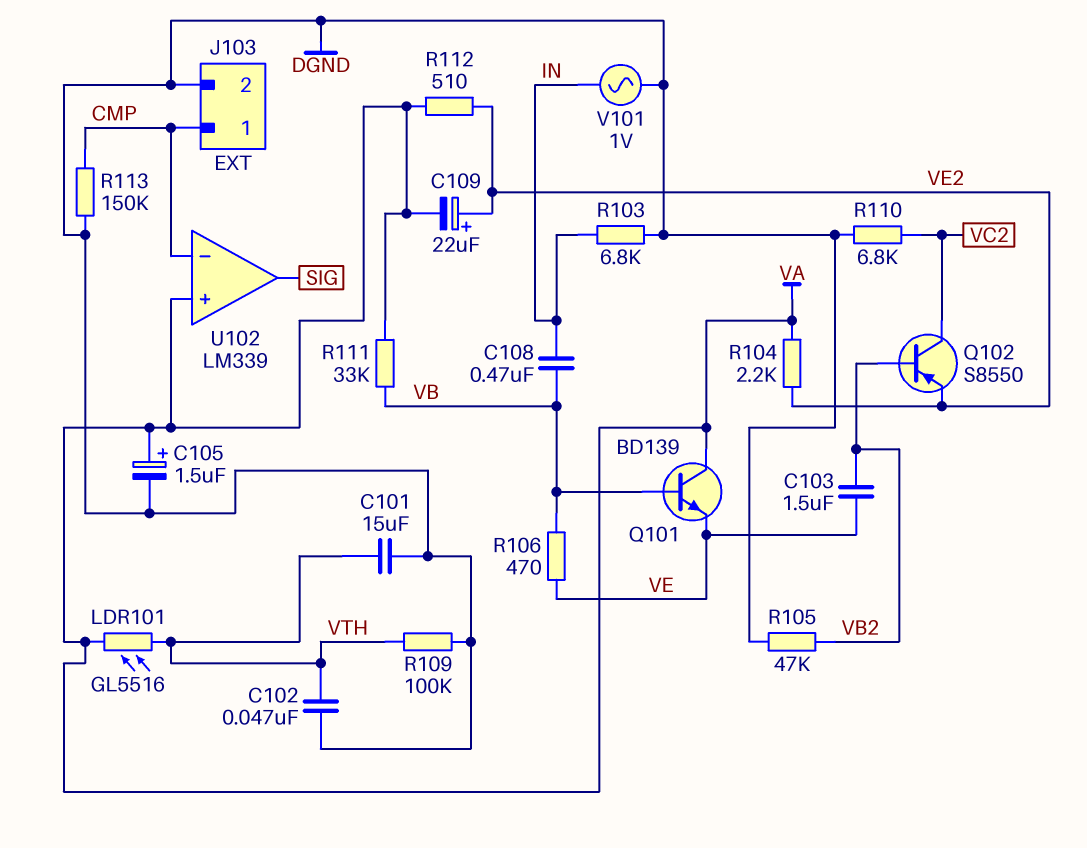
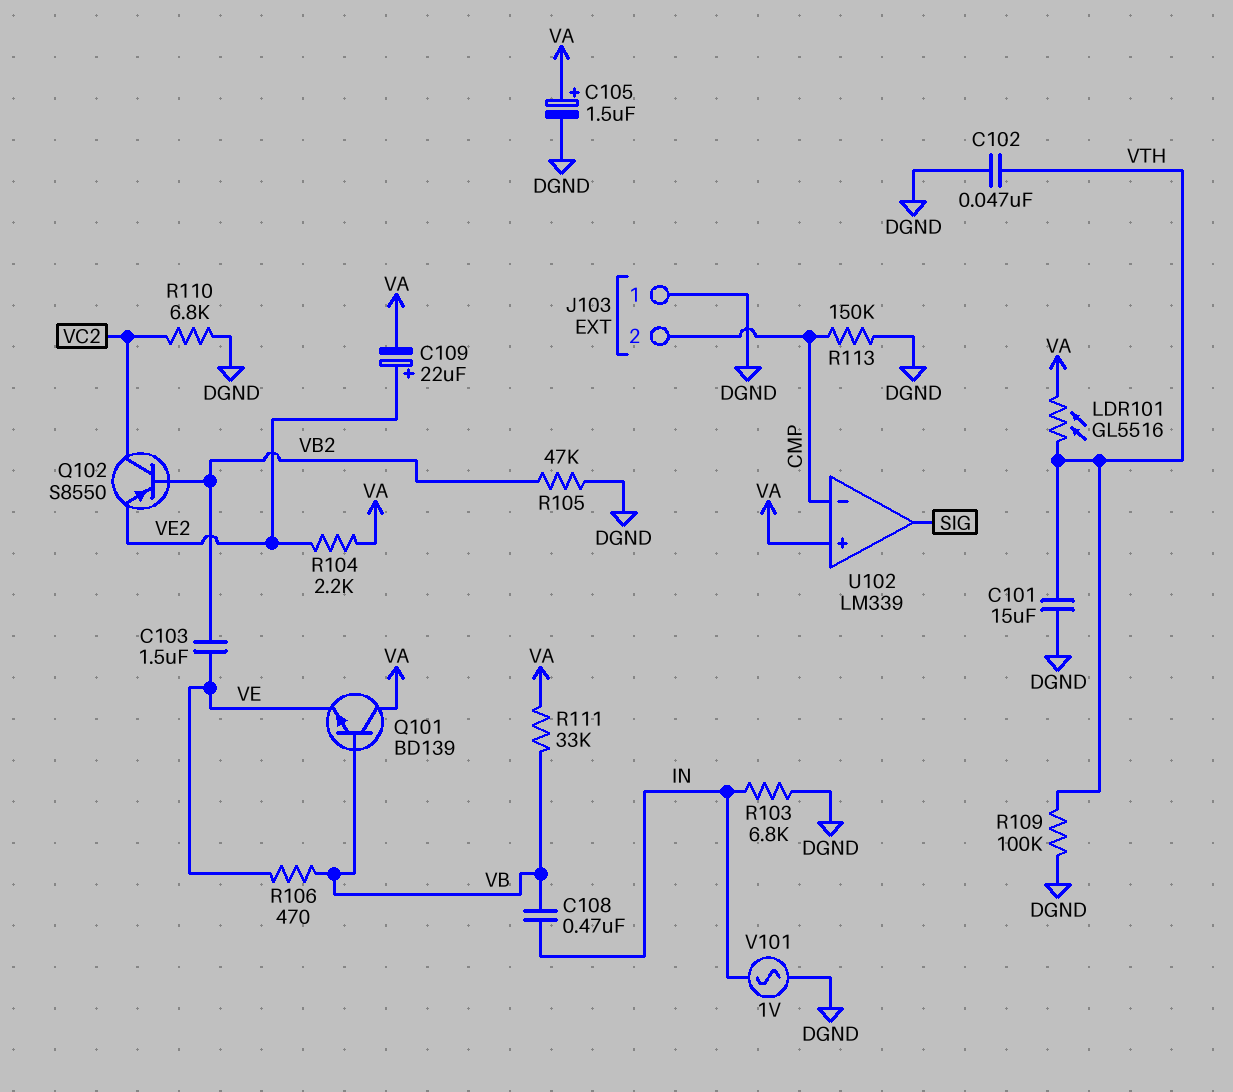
J103 pin 1: CMP -> DGND
J103 pin 2: DGND -> CMP
R112: 510 (VA, VE2) -> none

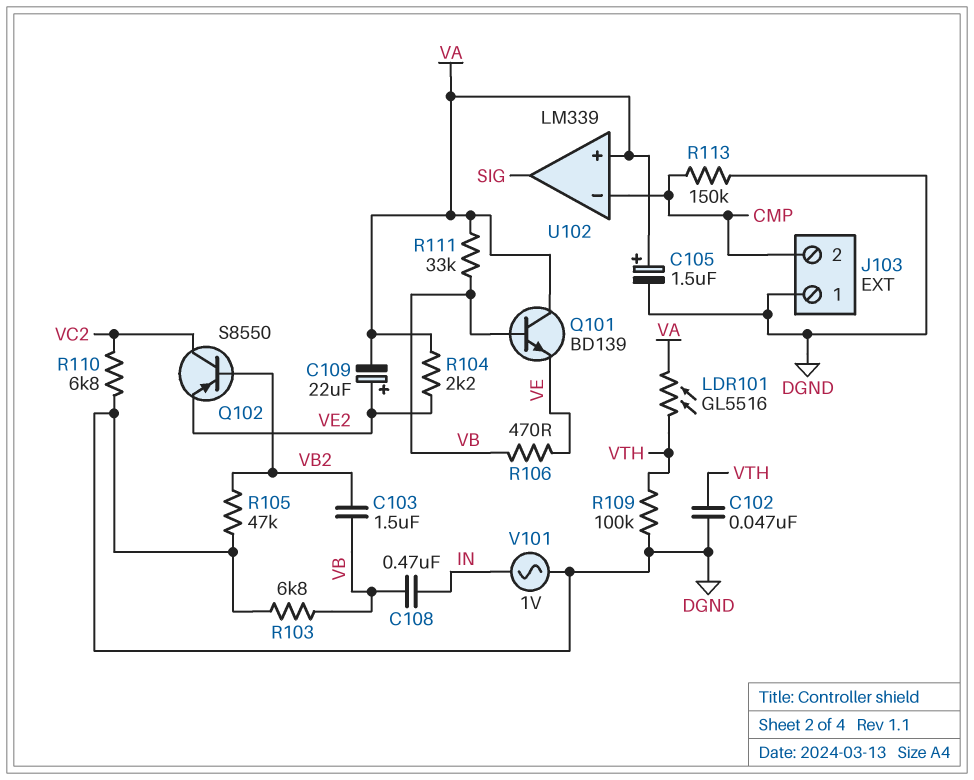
C101: 15uF (DGND, VTH) -> none
C103: 1.5uF (VB2, VE) -> 1.5uF (VB, VB2)
R103: 6.8k (DGND, IN) -> 6.8k (DGND, VB)

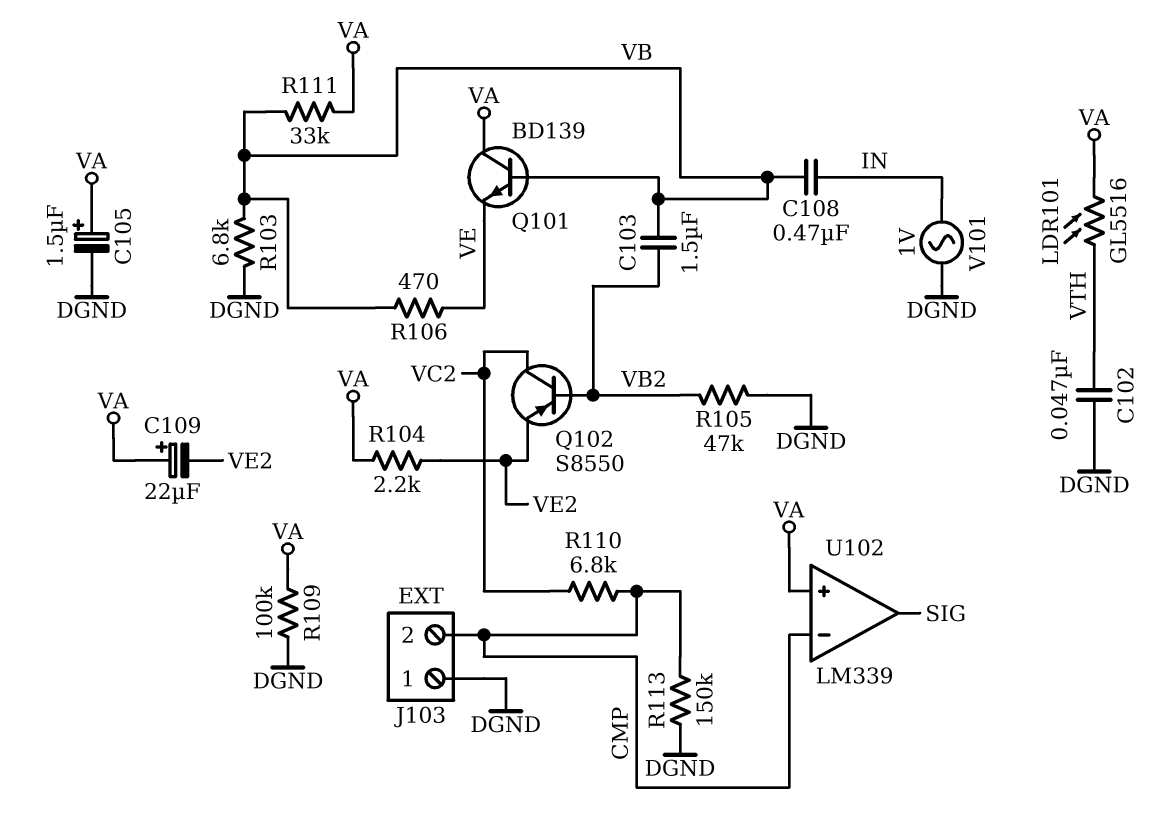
C109: 22uF (plus VE2, minus VA) -> 22uF (plus VA, minus VE2)
R109: 100k (DGND, VTH) -> 100k (DGND, VA)
R110: 6.8k (DGND, VC2) -> 6.8k (CMP, VC2)

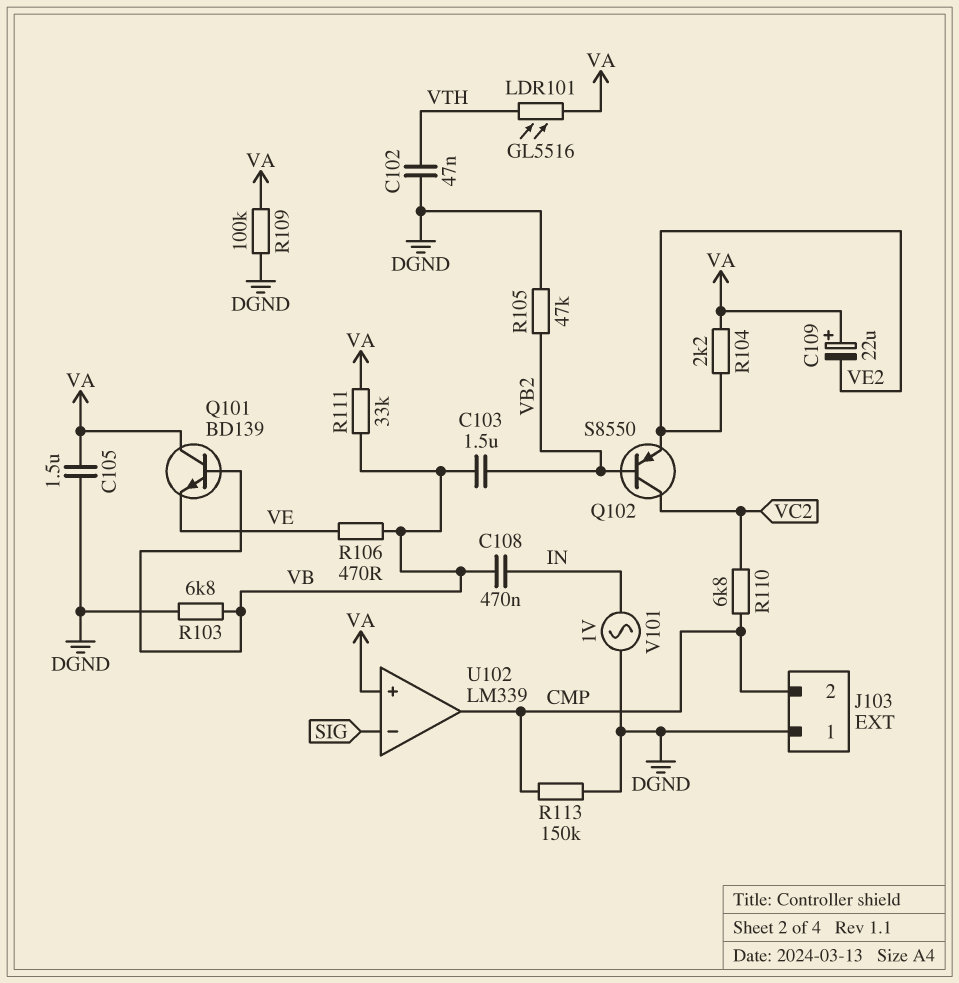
C105: 1.5uF (plus VA, minus DGND) -> 1.5uF (DGND, VA)
U102 pin in-: CMP -> SIG
U102 pin out: SIG -> CMP

